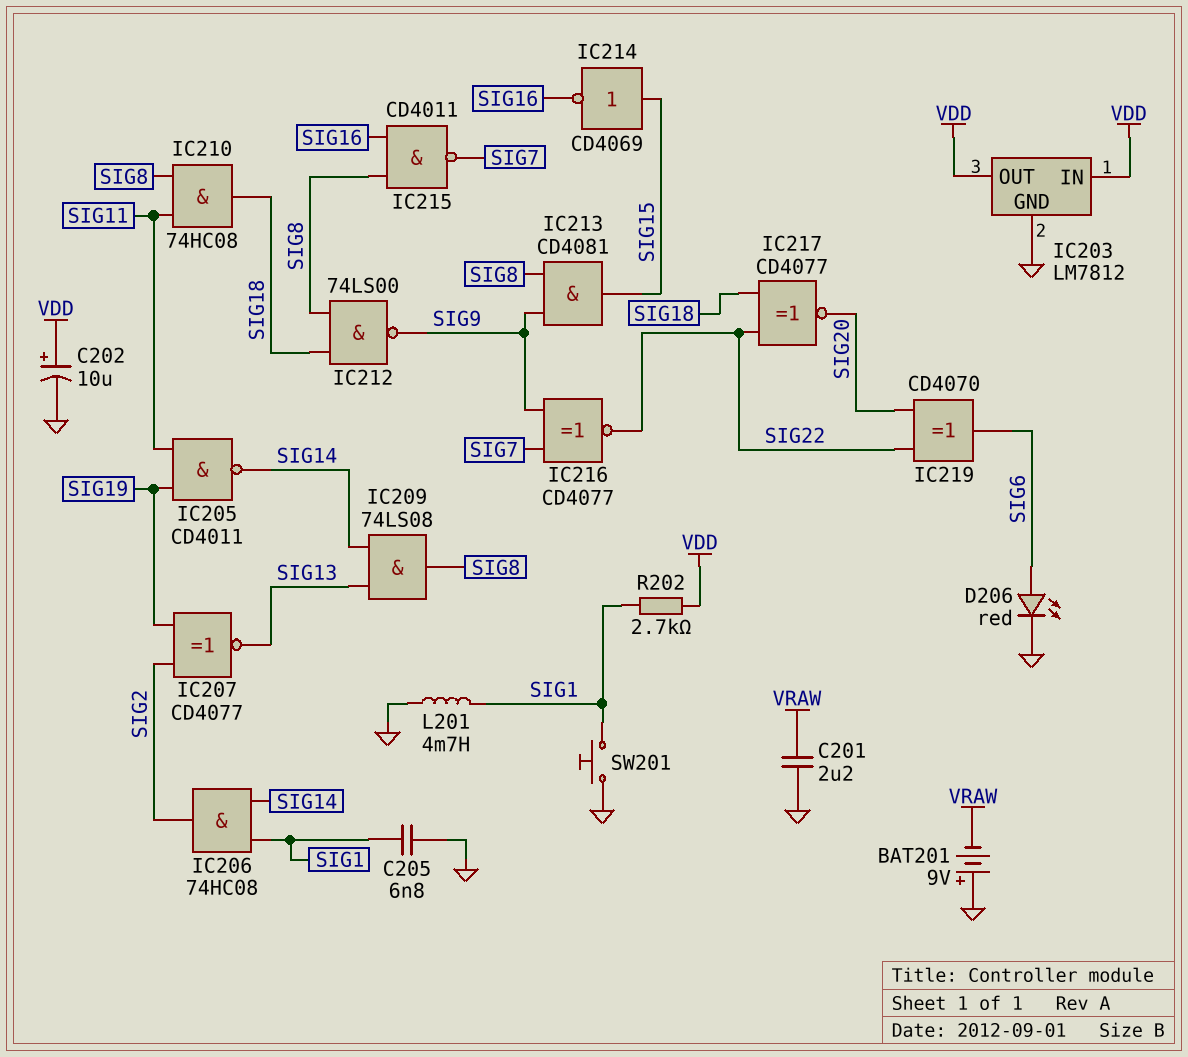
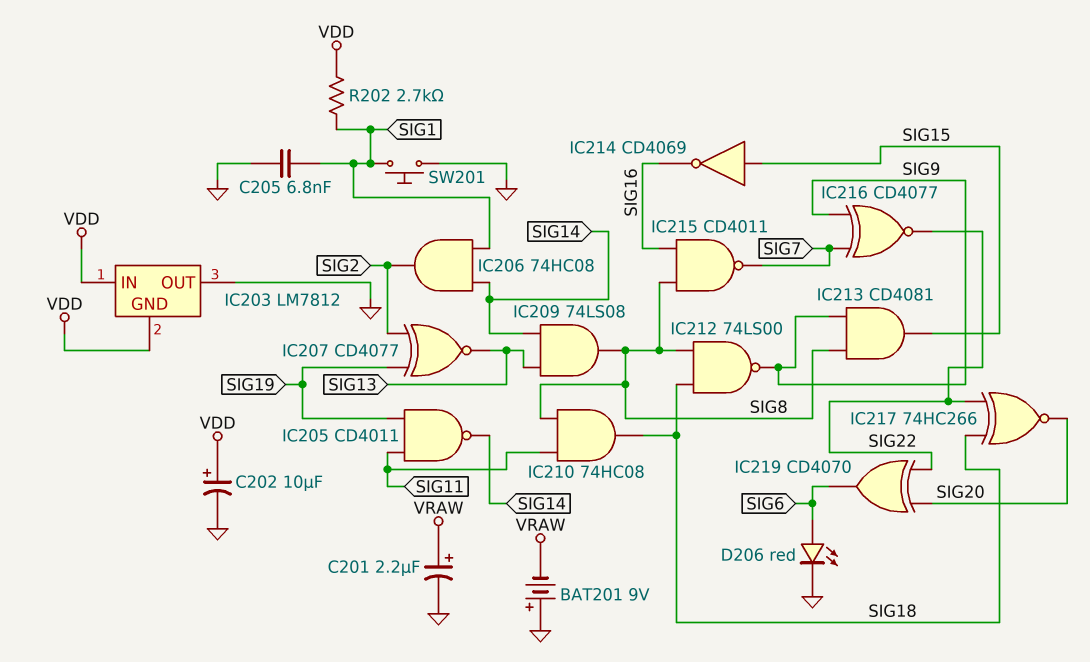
C201: 2.2uF (GND, VRAW) -> 2.2uF (plus VRAW, minus GND)
IC203 pin GND: GND -> VDD
IC203 pin OUT: VDD -> GND
IC217: XNOR CD4077 (in SIG18, in SIG22, out SIG20) -> XNOR 74HC266 (in SIG18, in SIG22, out SIG20)
L201: 4.7mH (GND, SIG1) -> none

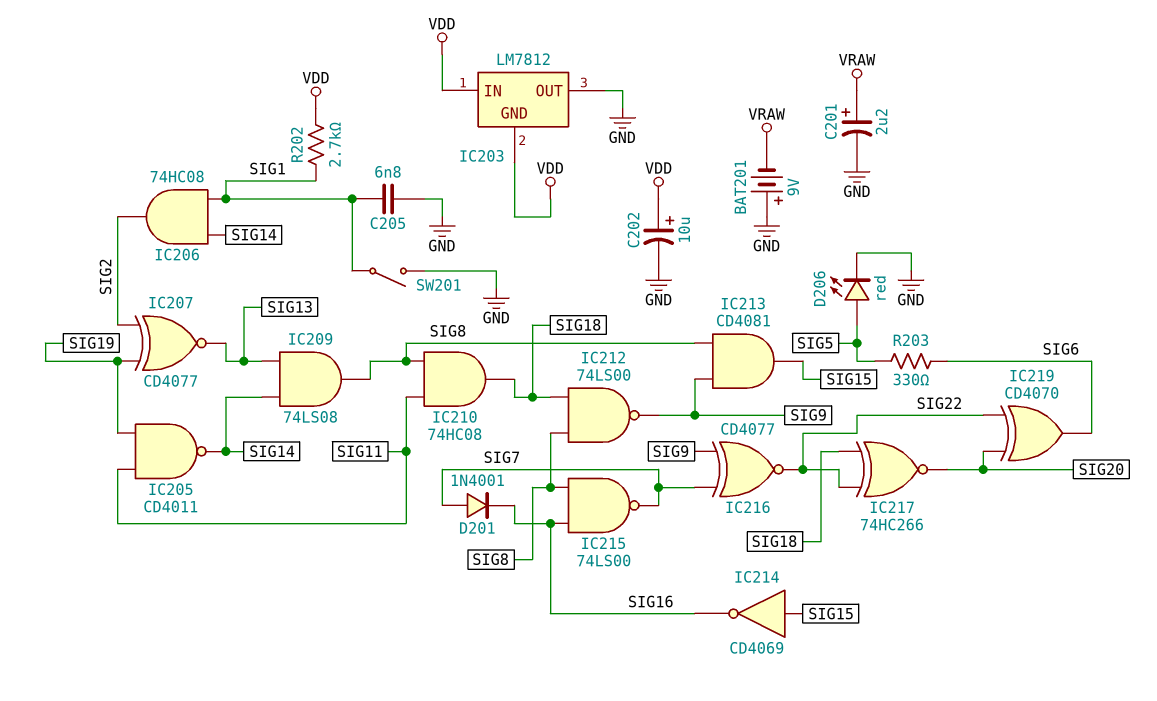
D201: none -> diode 1N4001 (A SIG7, K SIG16)
D206: LED red (A SIG6, K GND) -> LED red (A SIG5, K GND)
IC215: NAND CD4011 (in SIG8, in SIG16, out SIG7) -> NAND 74LS00 (in SIG8, in SIG16, out SIG7)
R203: none -> 330 (SIG5, SIG6)
SW201: button (GND, SIG1) -> switch (GND, SIG1)

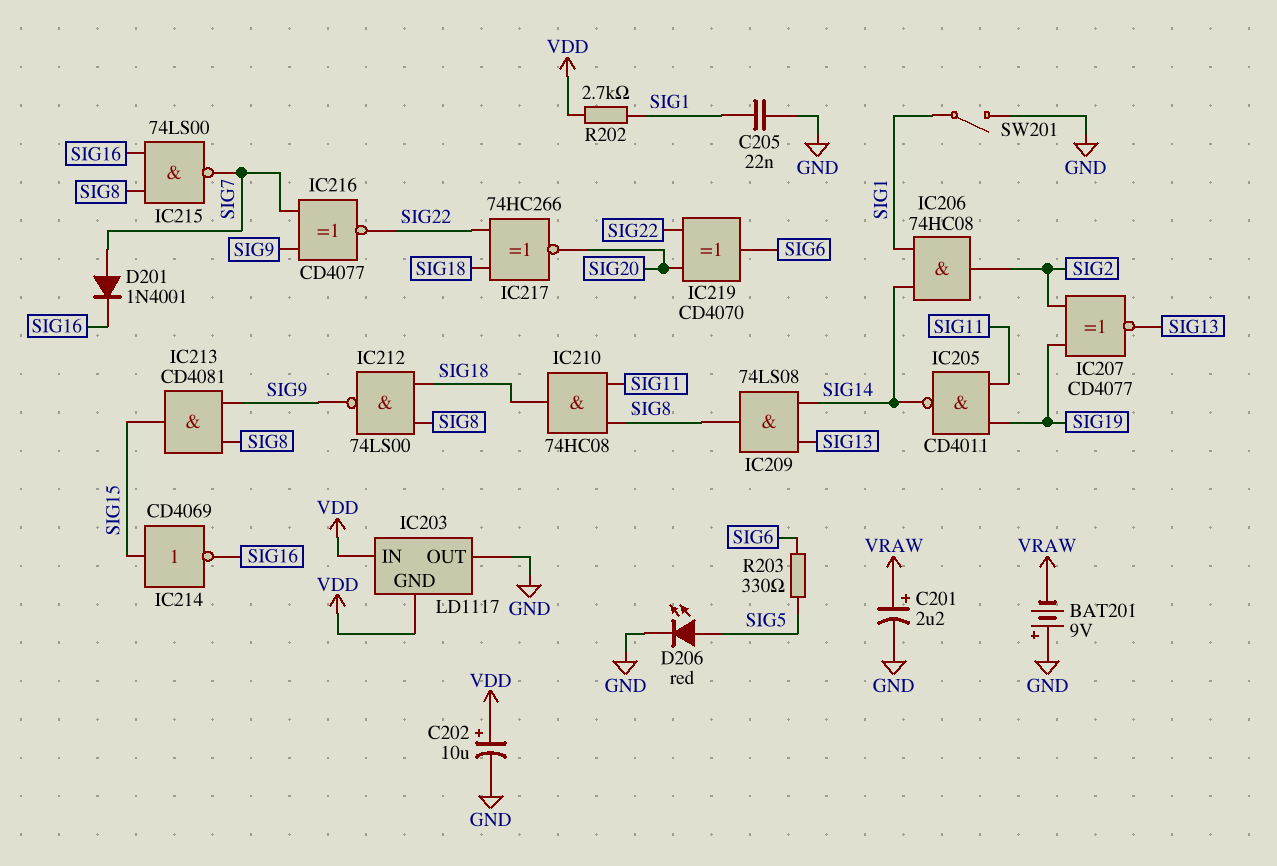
C205: 6.8nF (GND, SIG1) -> 22nF (GND, SIG1)
IC203: LM7812 -> LD1117

